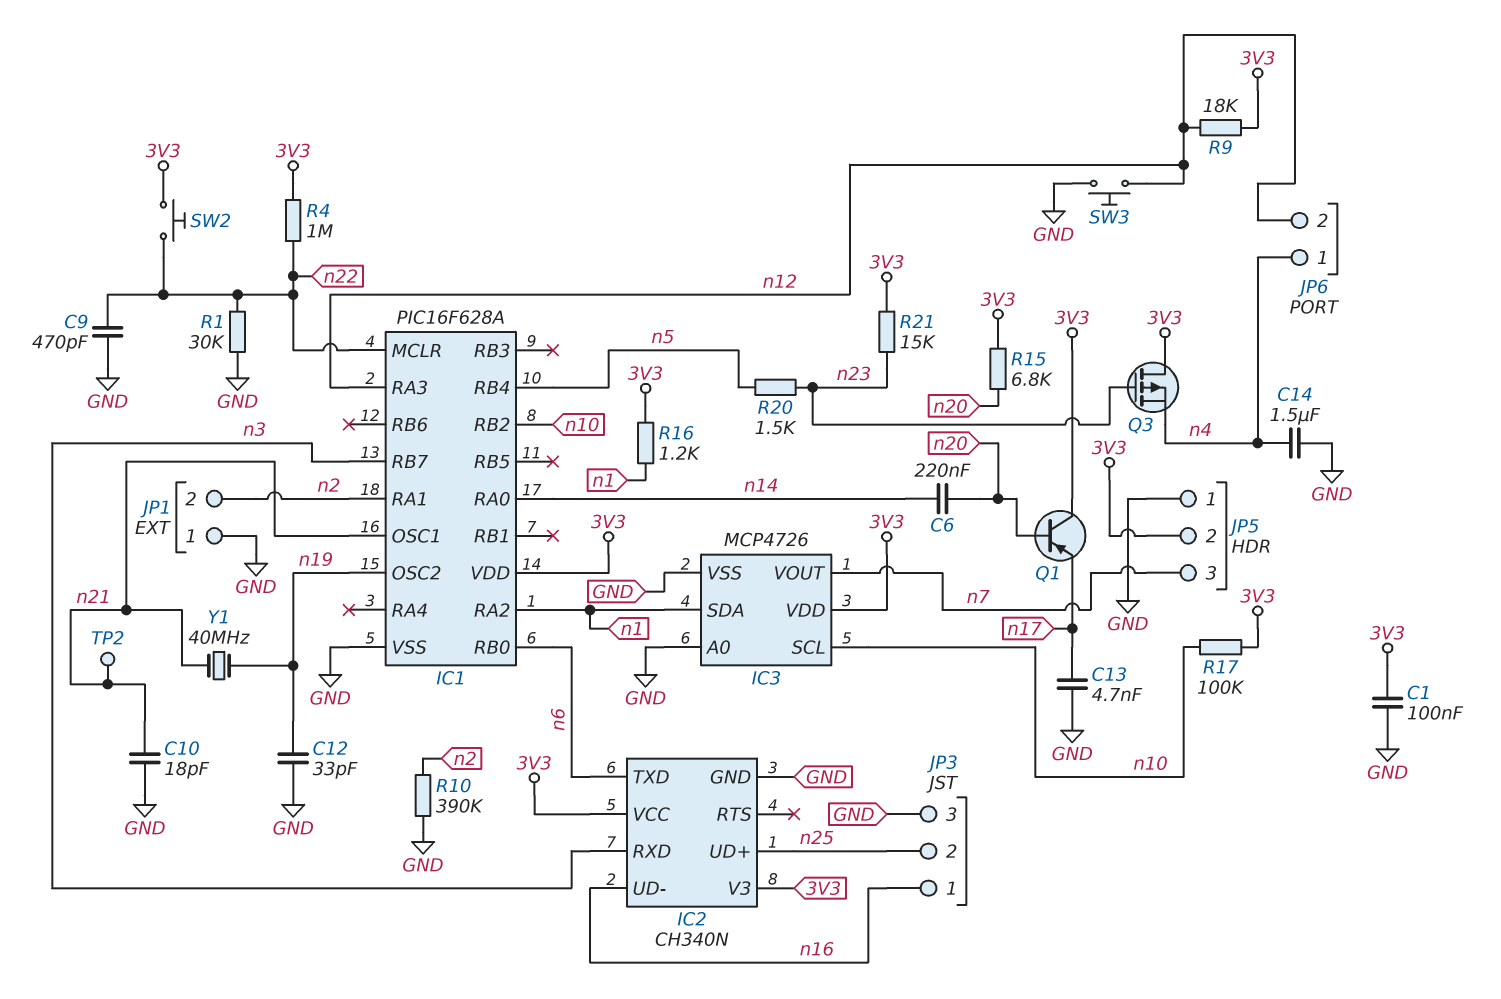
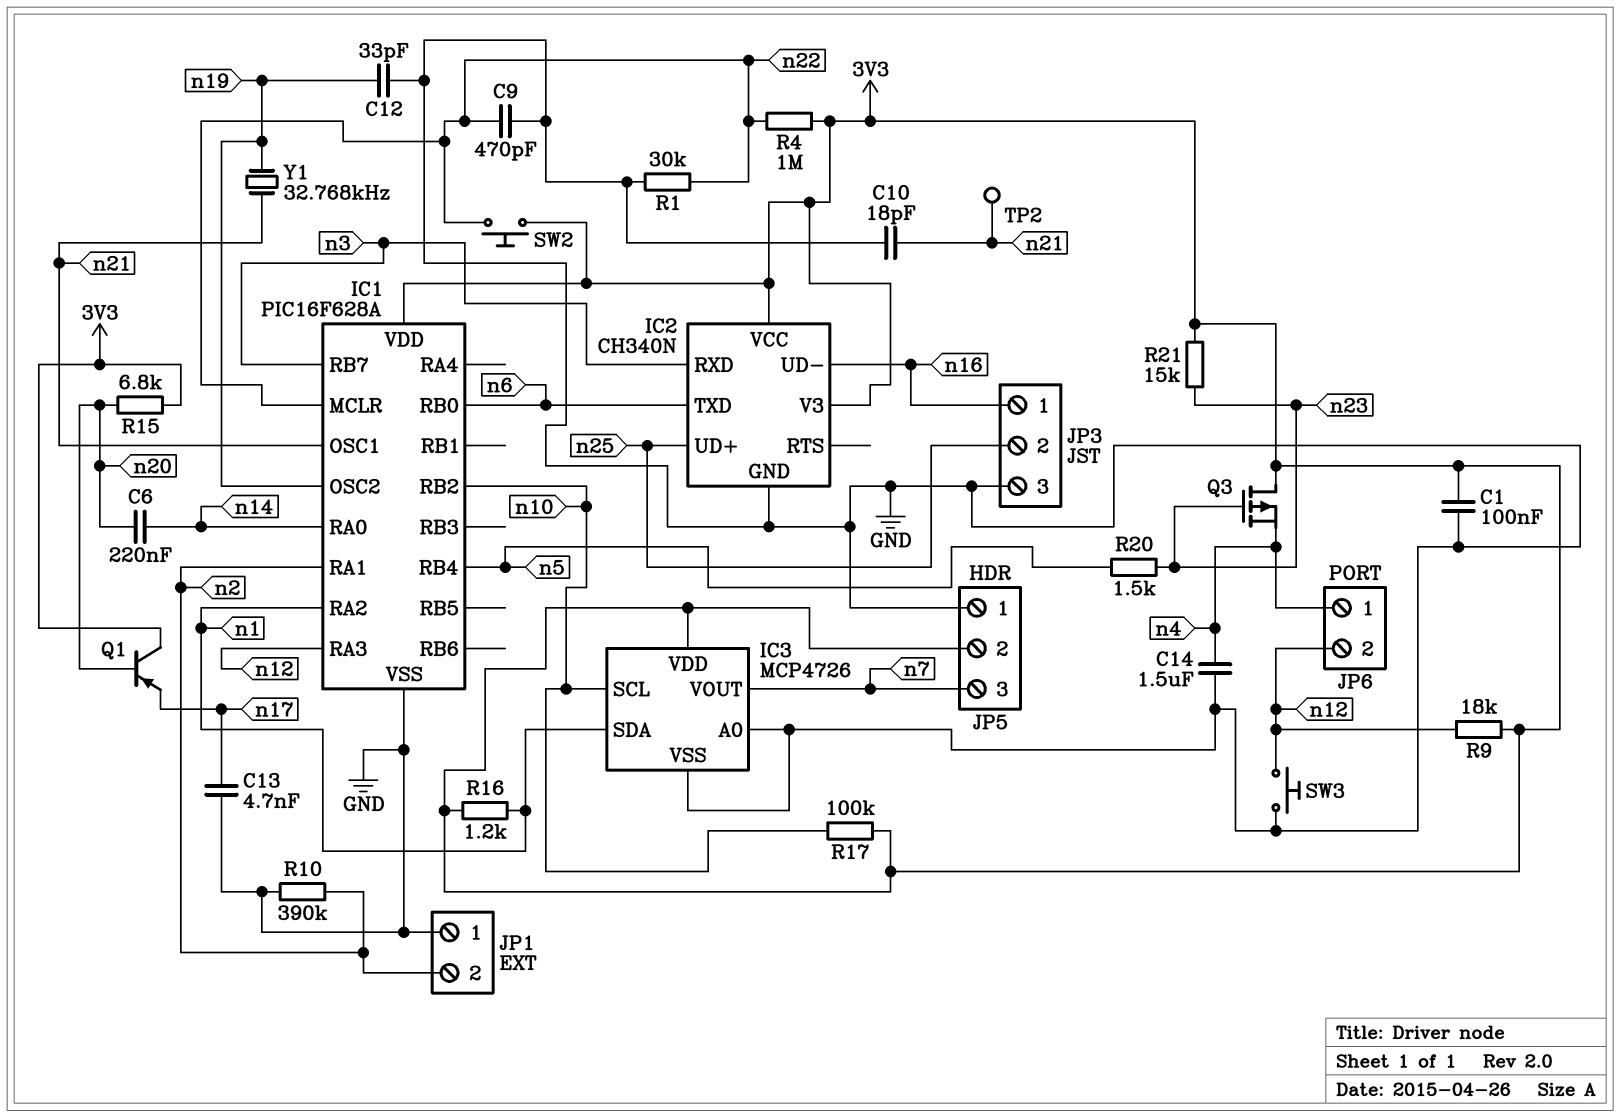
Y1: 40MHz (n19, n21) -> 32.768kHz (n19, n21)

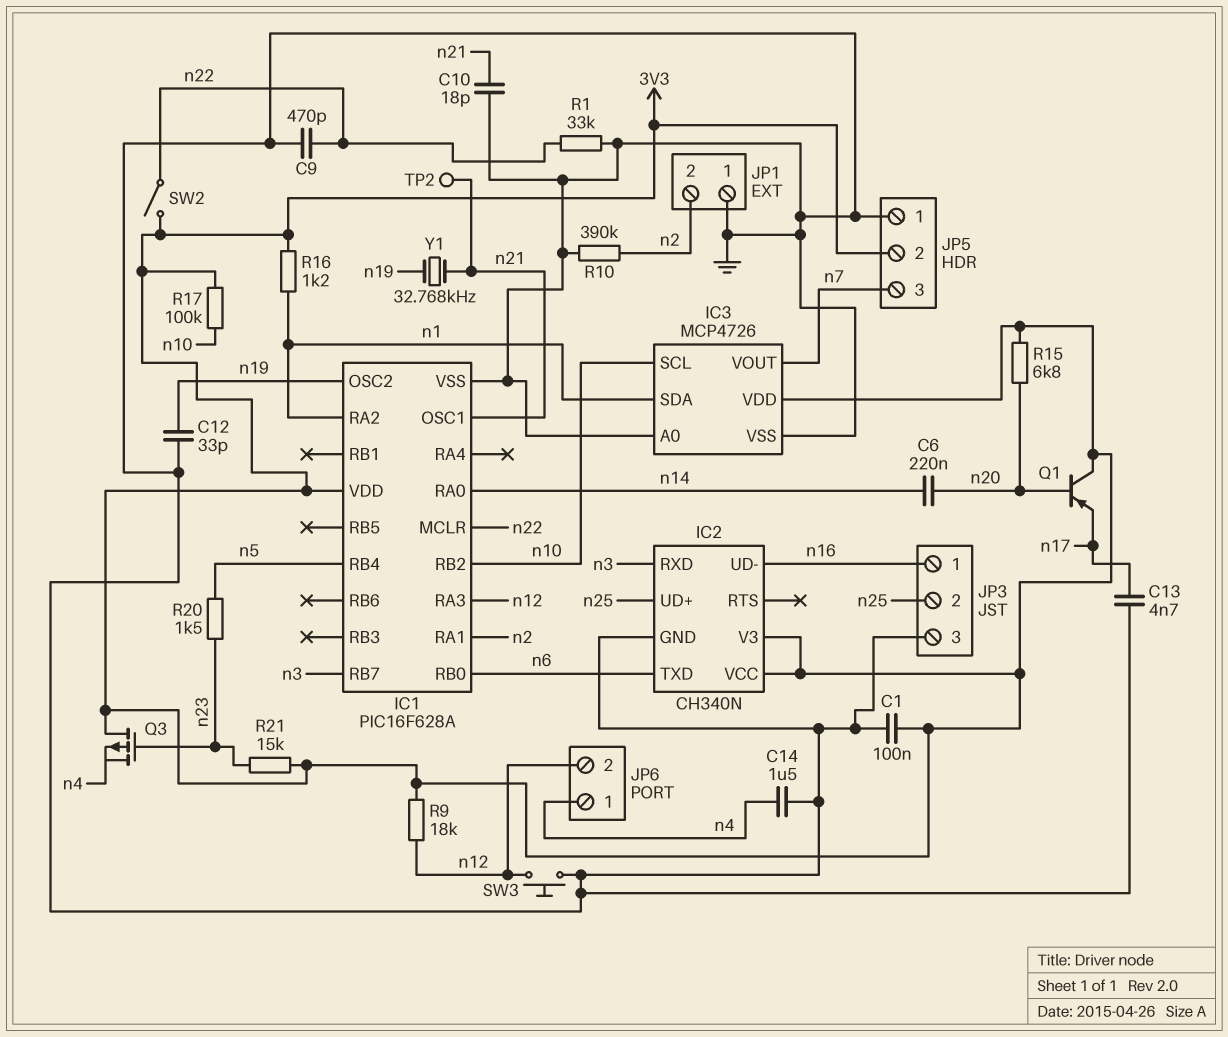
R1: 30k (GND, n22) -> 33k (GND, n22)
R4: 1M (3V3, n22) -> none
SW2: button (3V3, n22) -> switch (3V3, n22)

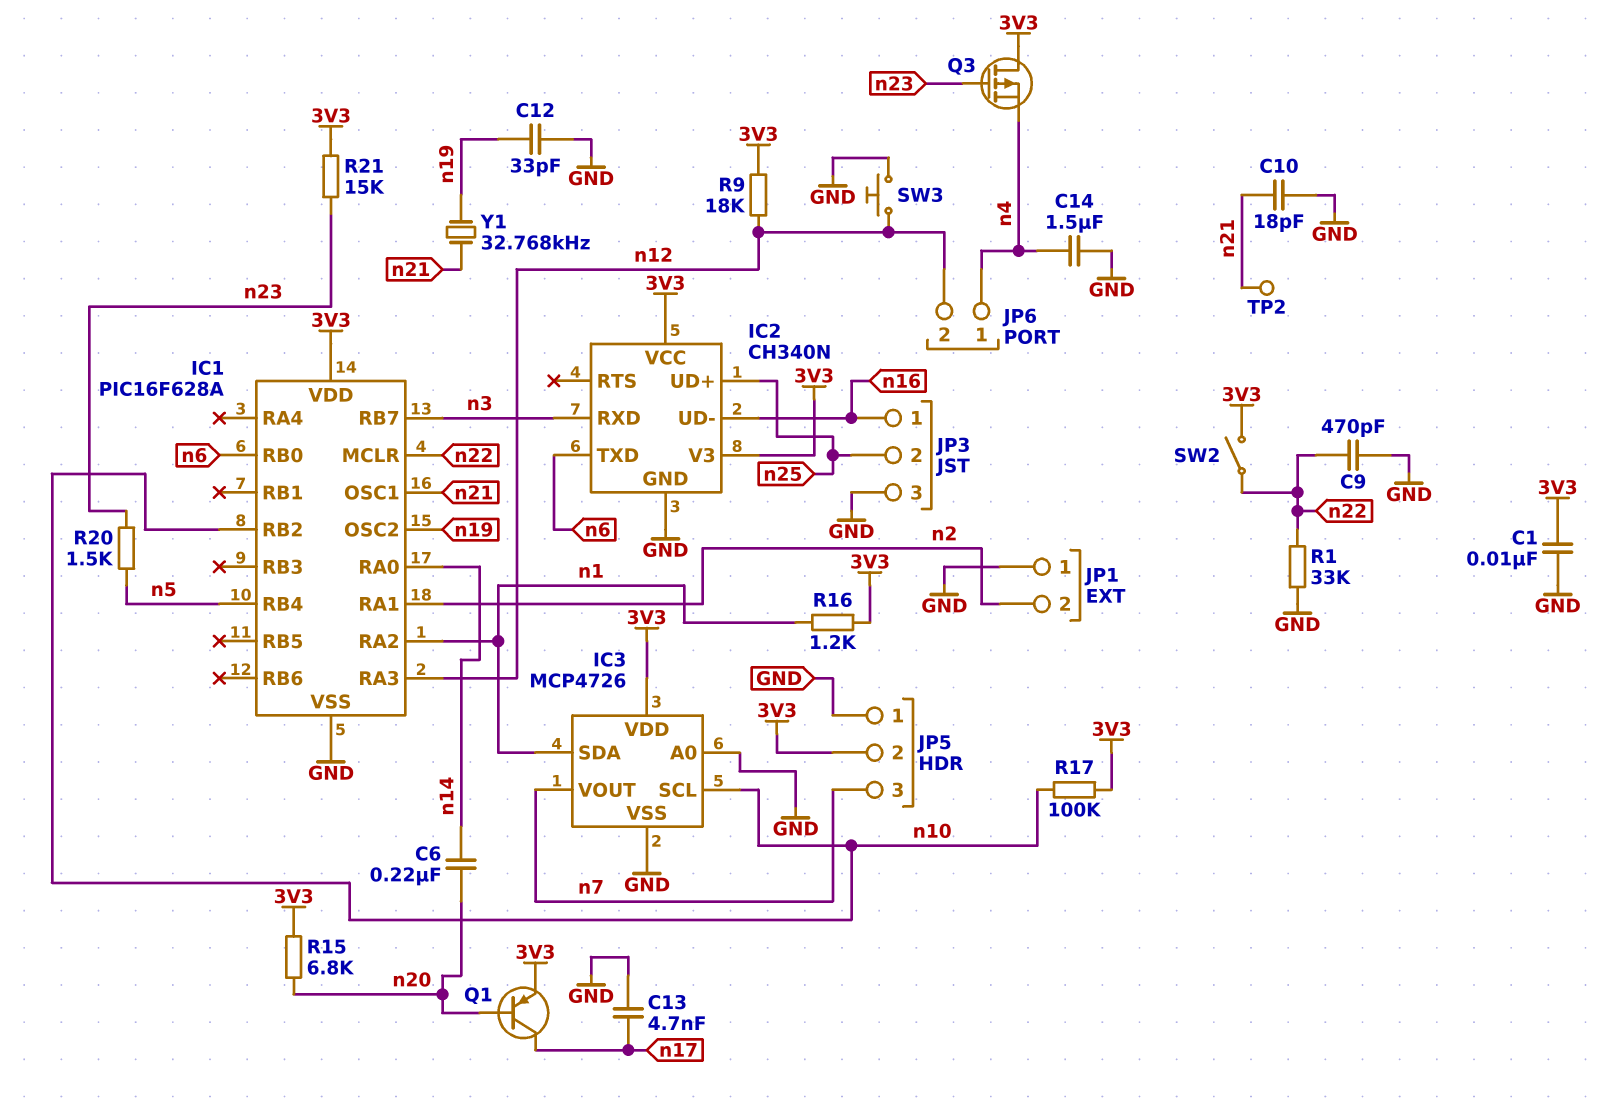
C1: 100nF (3V3, GND) -> 10nF (3V3, GND)
Q1: PNP (B n20, C 3V3, E n17) -> PNP (B n20, C n17, E 3V3)
R10: 390k (GND, n2) -> none

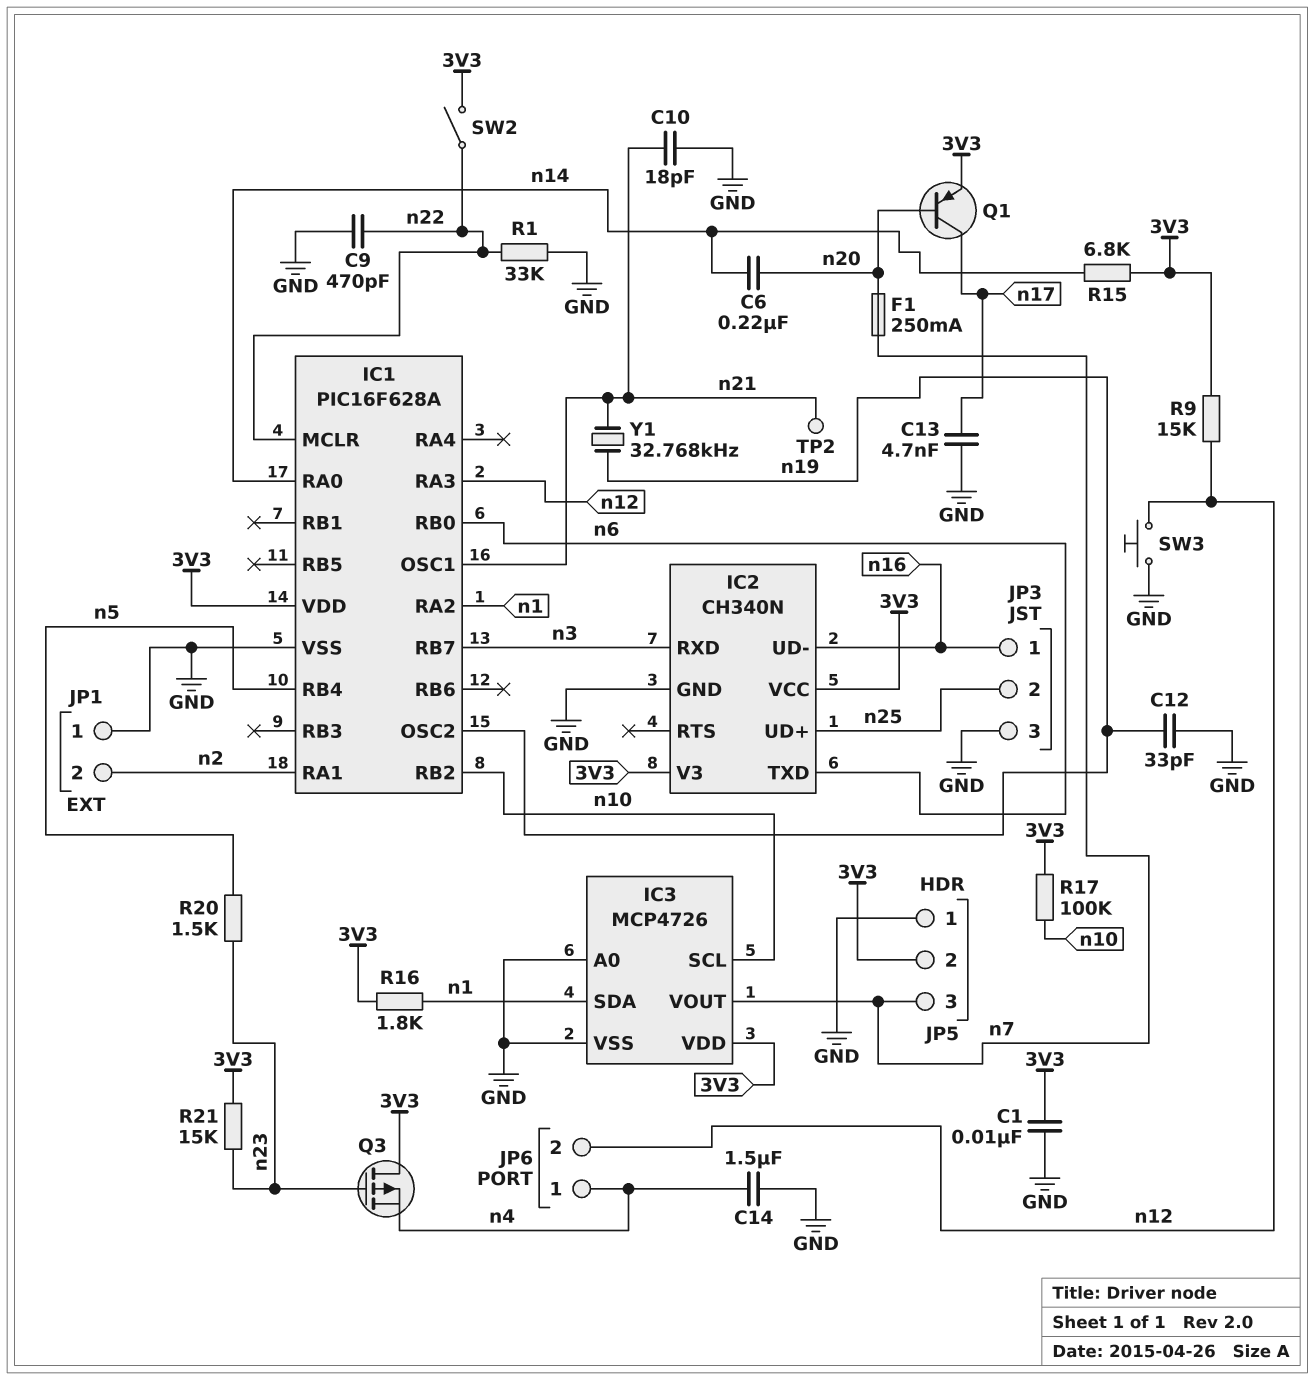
F1: none -> 250mA (n7, n20)
R9: 18k (3V3, n12) -> 15k (3V3, n12)
R15: 6.8k (3V3, n20) -> 6.8k (3V3, n14)
R16: 1.2k (3V3, n1) -> 1.8k (3V3, n1)

